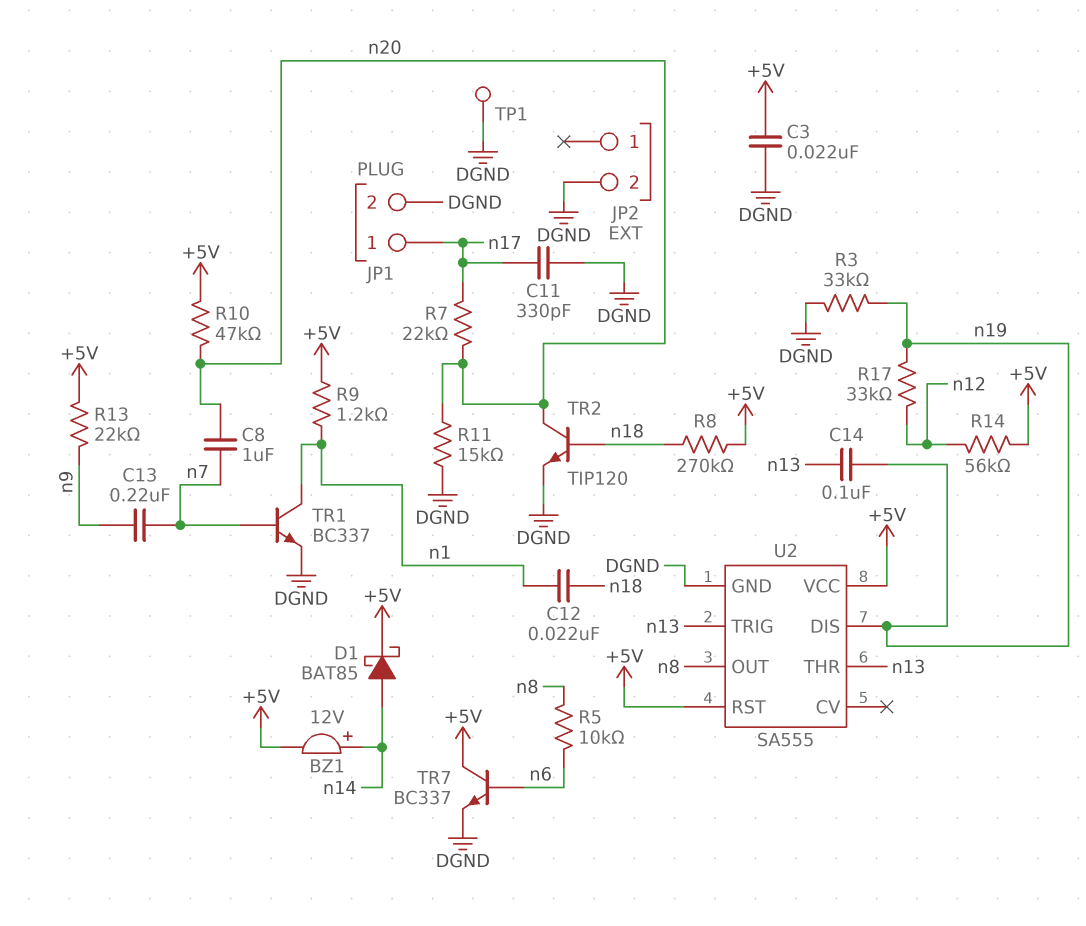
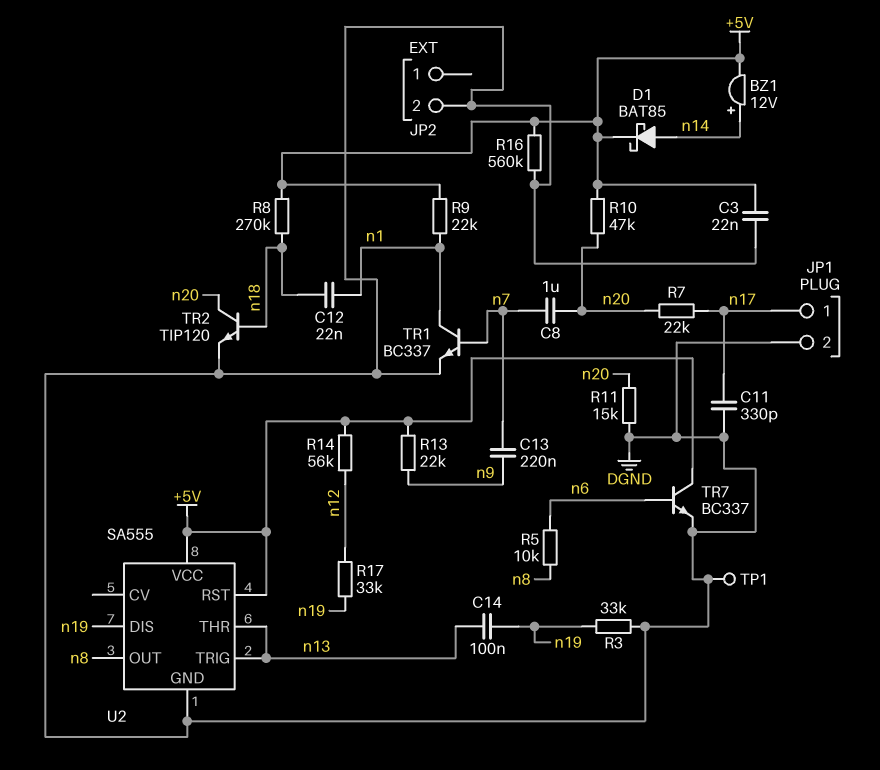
R9: 1.2k (+5V, n1) -> 22k (+5V, n1)
R16: none -> 560k (+5V, DGND)

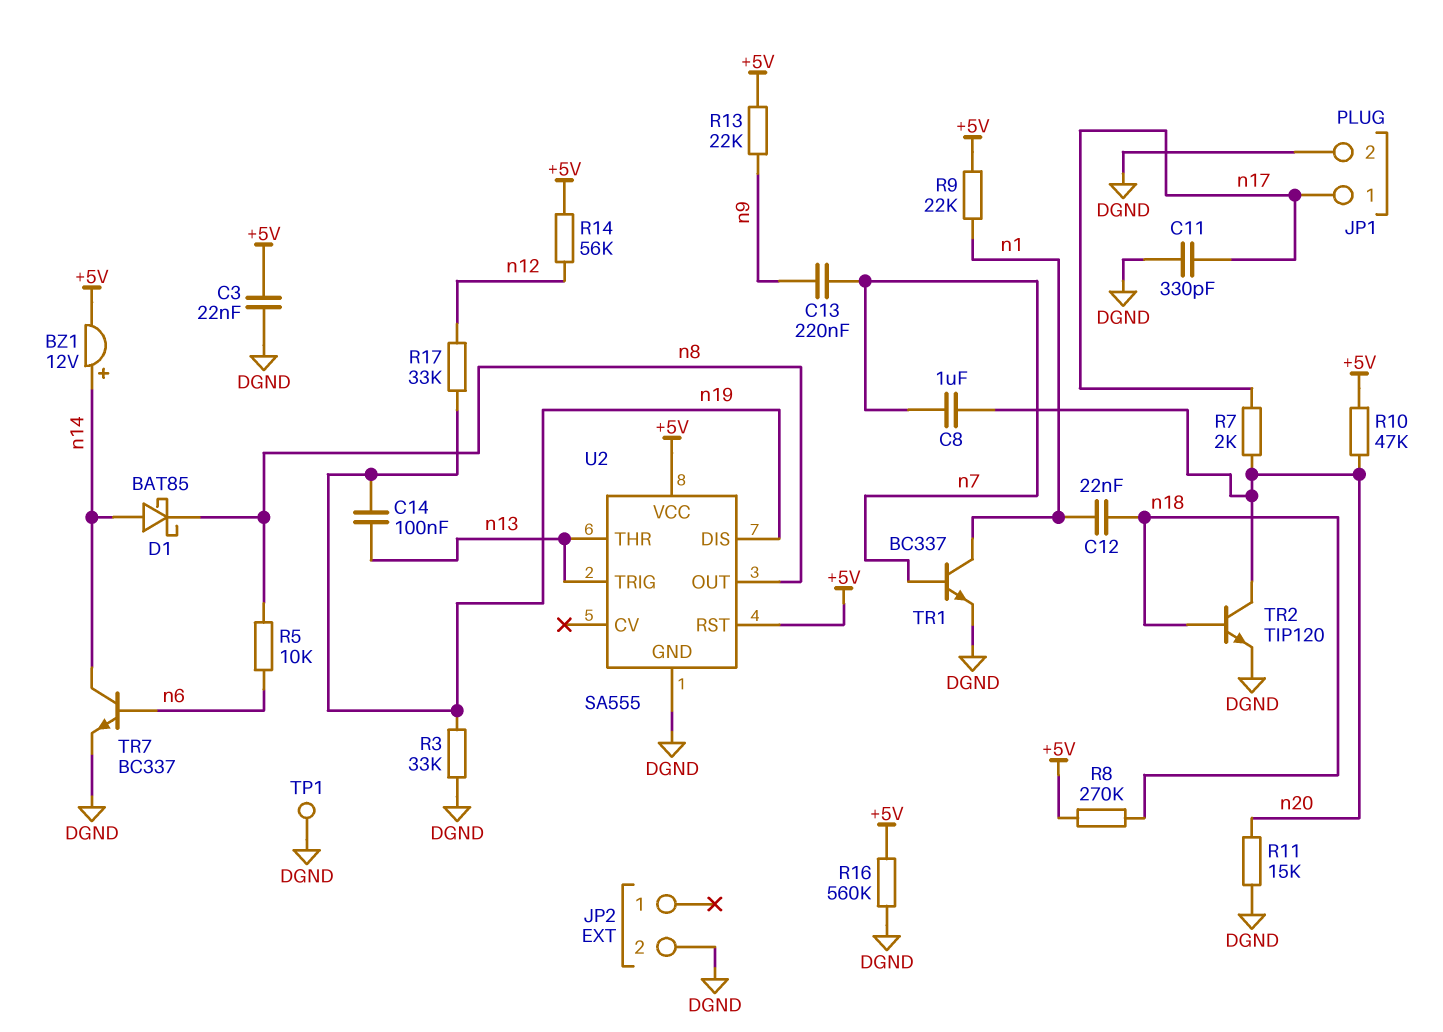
D1: schottky BAT85 (A n14, K +5V) -> schottky BAT85 (A n14, K n8)
R7: 22k (n17, n20) -> 2k (n17, n20)
TR7: NPN BC337 (B n6, C +5V, E DGND) -> NPN BC337 (B n6, C n14, E DGND)

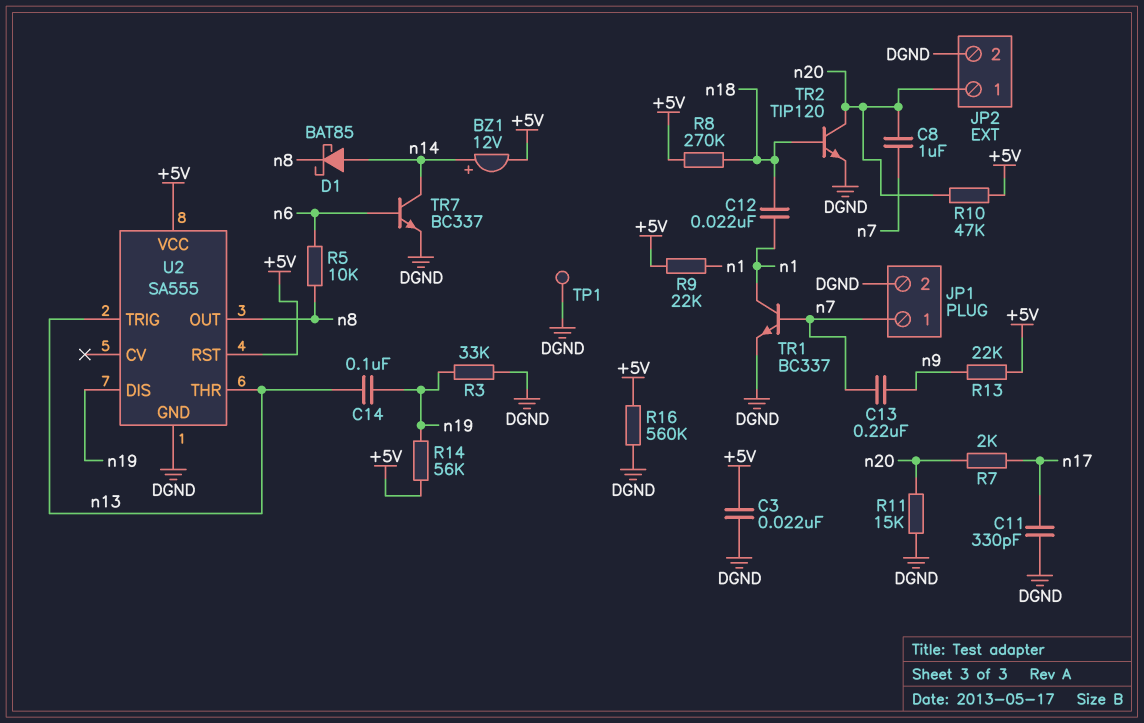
JP1 pin 1: n17 -> n7
JP2 pin 1: none -> n20
R14: 56k (+5V, n12) -> 56k (+5V, n19)
R17: 33k (n12, n19) -> none

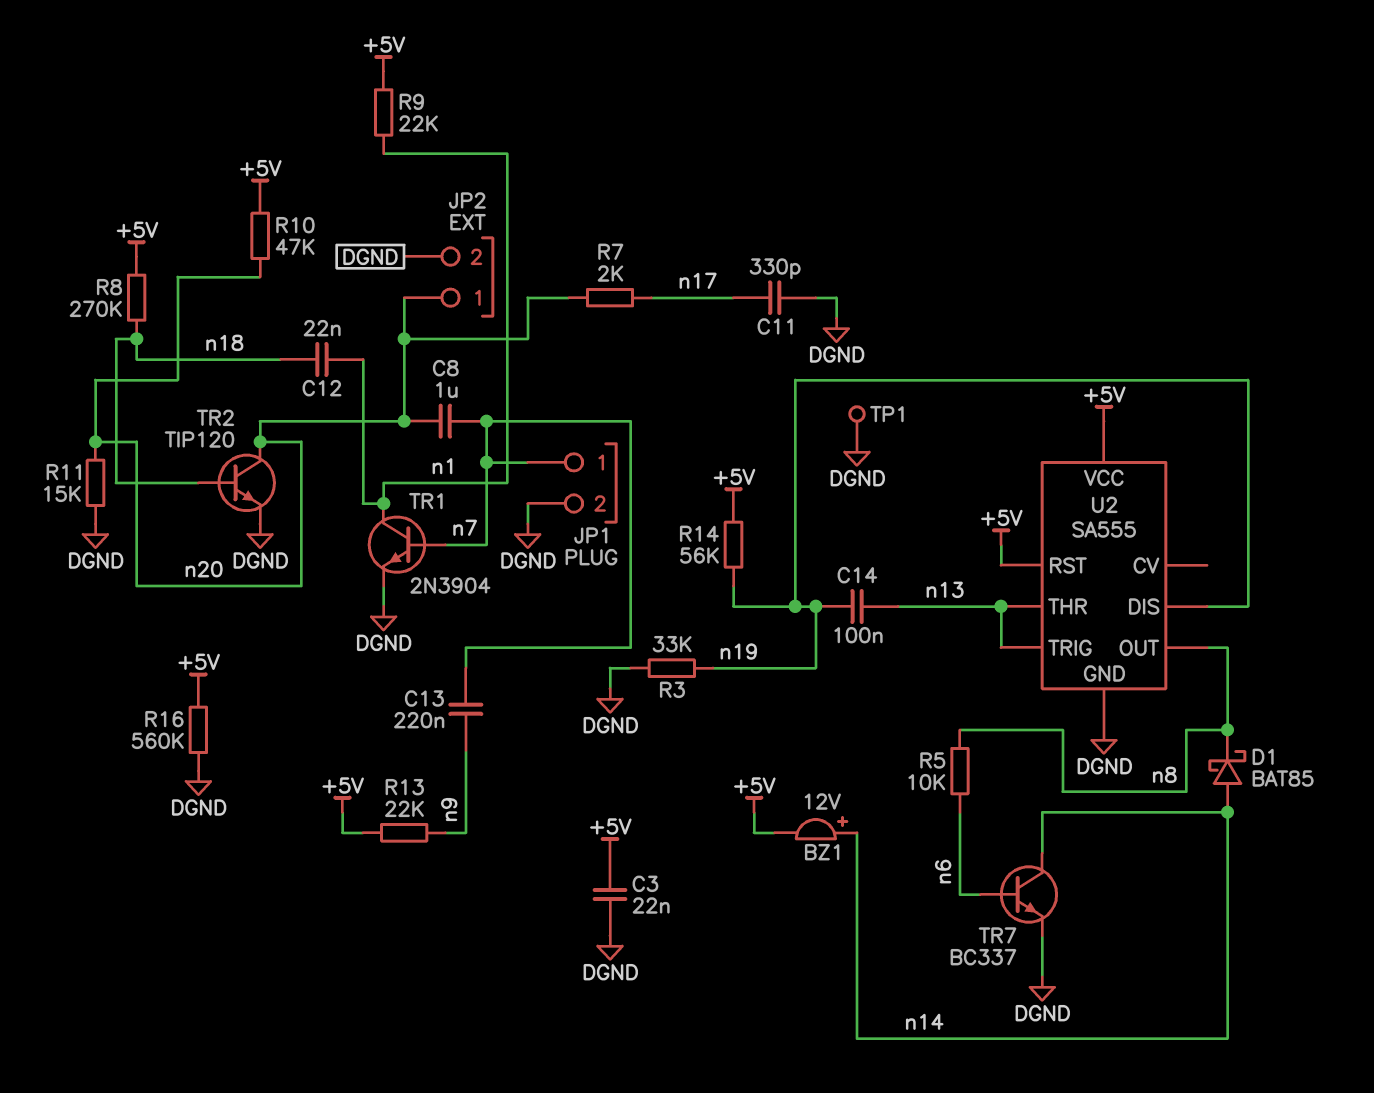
TR1: NPN BC337 (B n7, C n1, E DGND) -> NPN 2N3904 (B n7, C n1, E DGND)

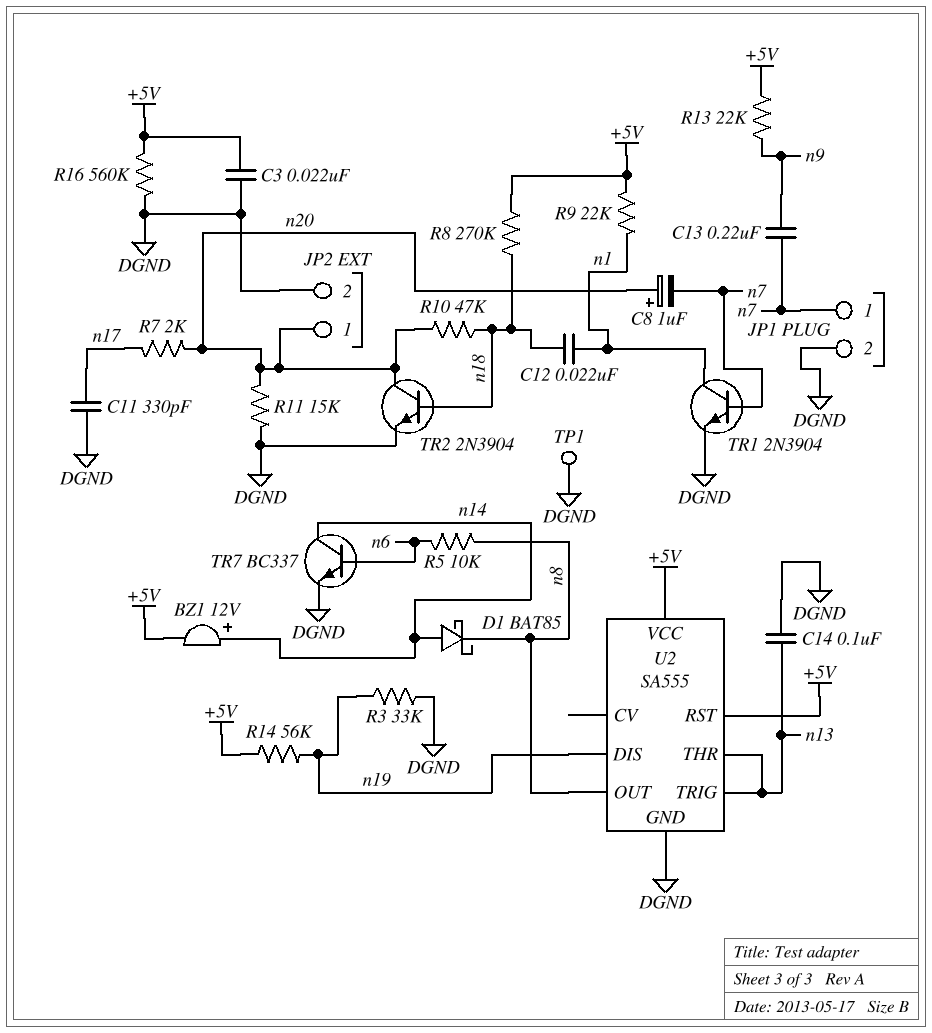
C8: 1uF (n7, n20) -> 1uF (plus n20, minus n7)
C14: 100nF (n13, n19) -> 100nF (DGND, n13)
R10: 47k (+5V, n20) -> 47k (n18, n20)
TR2: NPN TIP120 (B n18, C n20, E DGND) -> NPN 2N3904 (B n18, C n20, E DGND)

